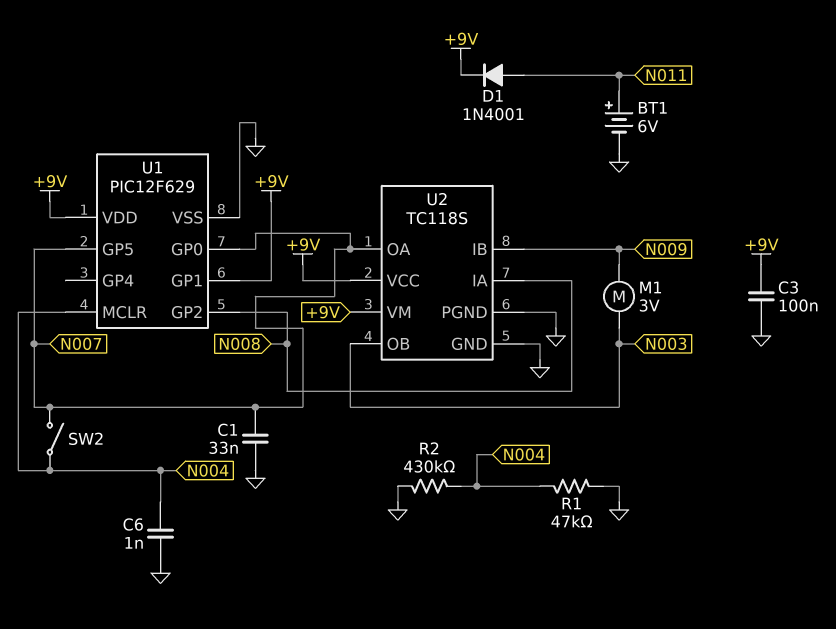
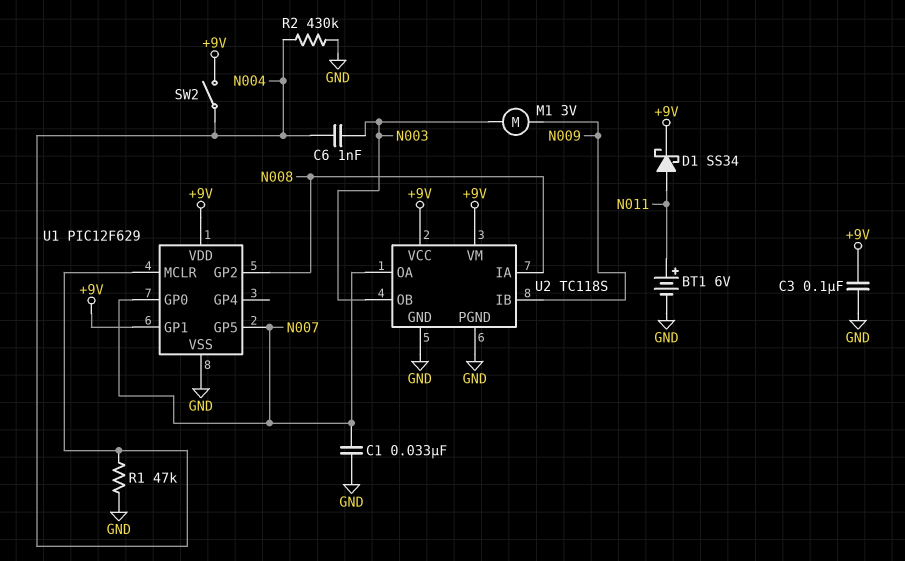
C6: 1nF (GND, N004) -> 1nF (N003, N004)
D1: diode 1N4001 (A N011, K +9V) -> schottky SS34 (A N011, K +9V)
SW2: switch (N004, N007) -> switch (+9V, N004)

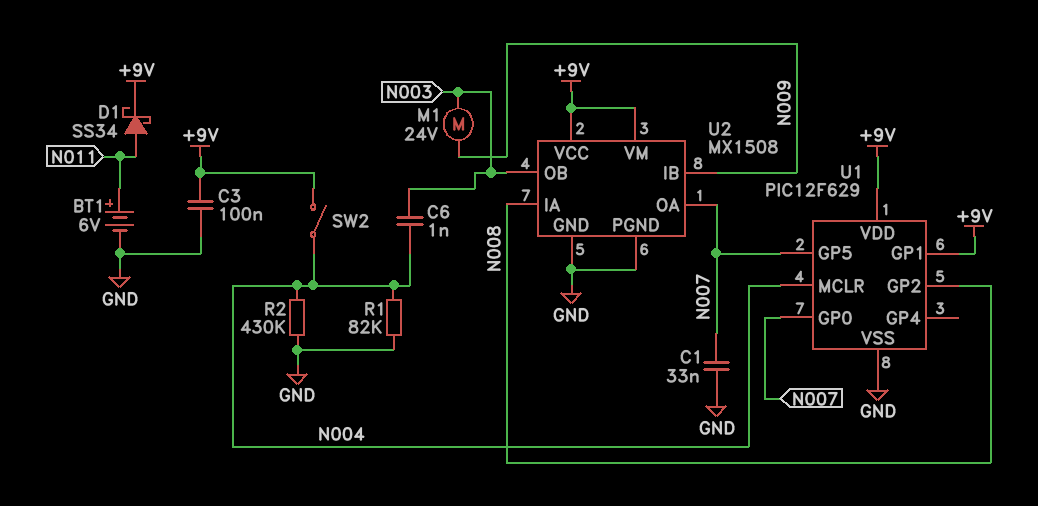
M1: motor 3V (N003, N009) -> motor 24V (N003, N009)
R1: 47k (GND, N004) -> 82k (GND, N004)
U2: TC118S -> MX1508

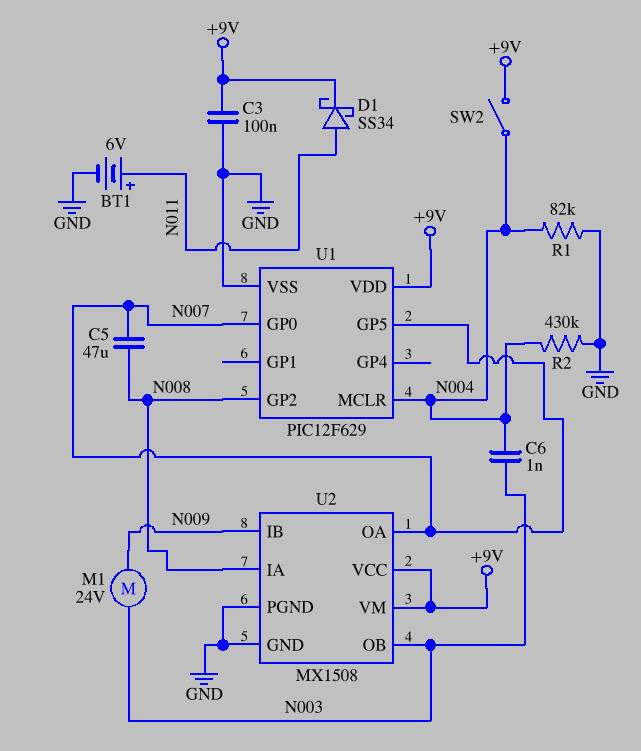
C1: 33nF (GND, N007) -> none
C5: none -> 47uF (N007, N008)
U1 pin GP1: +9V -> none

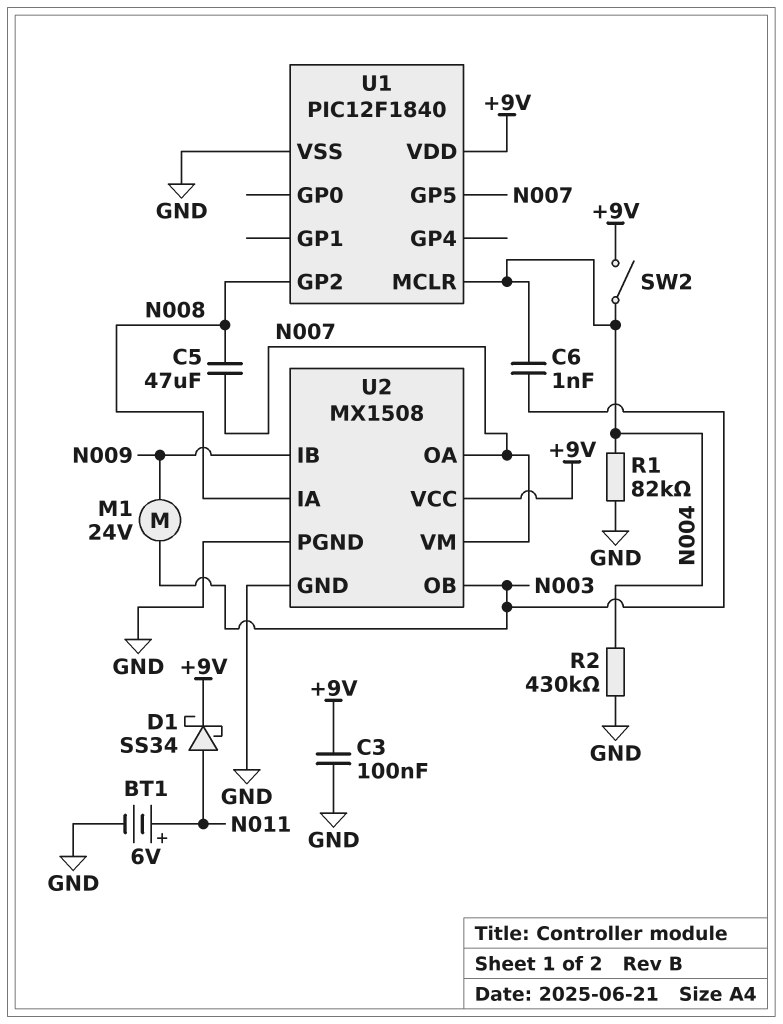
U1: PIC12F629 -> PIC12F1840
U1 pin GP0: N007 -> none
U2 pin VM: +9V -> N007

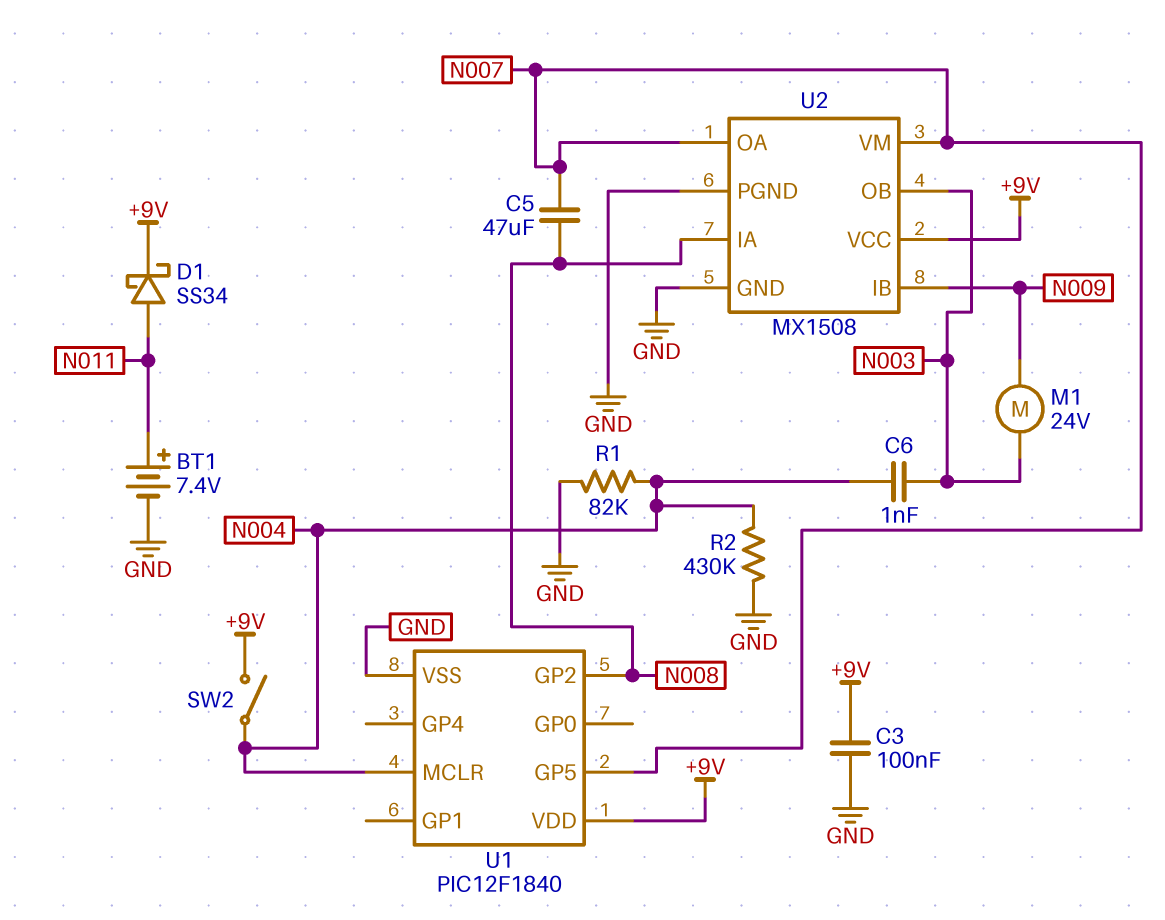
BT1: 6V (plus N011, minus GND) -> 7.4V (plus N011, minus GND)

